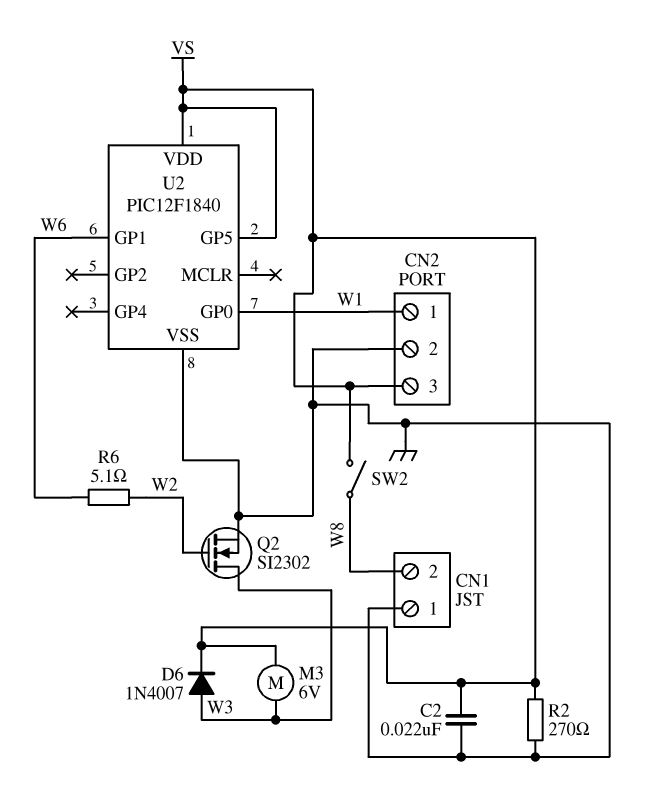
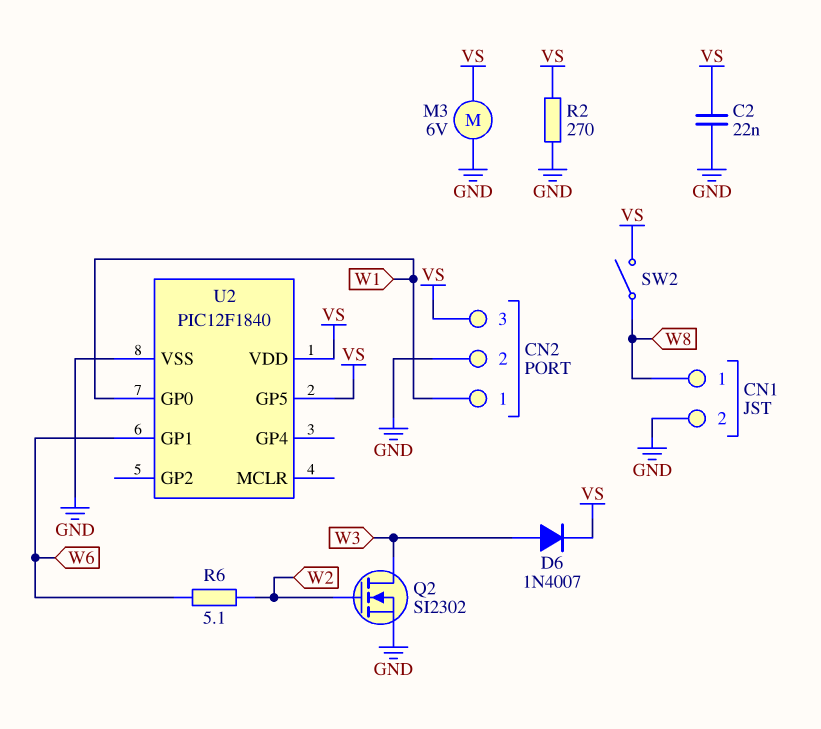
CN1 pin 1: GND -> W8
CN1 pin 2: W8 -> GND
M3: motor 6V (VS, W3) -> motor 6V (GND, VS)

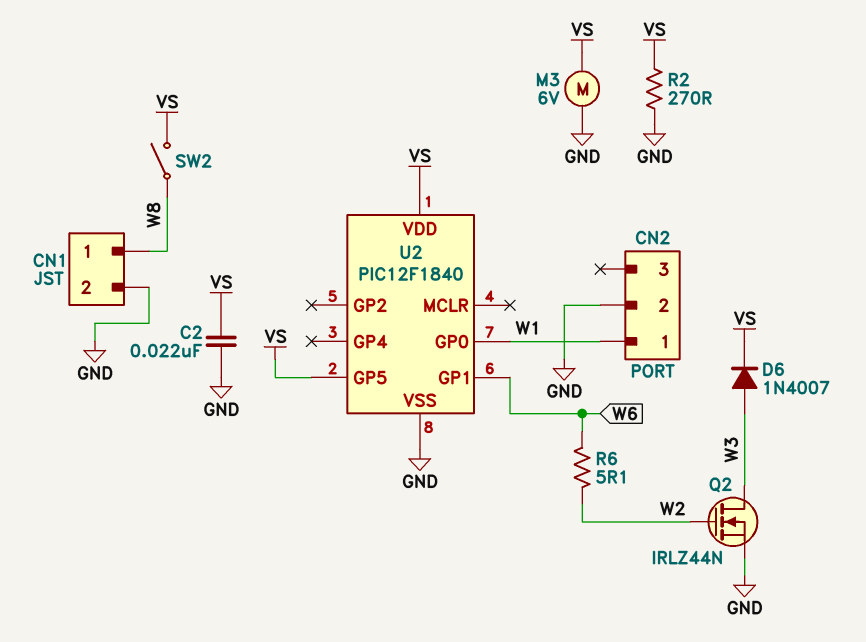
CN2 pin 3: VS -> none
Q2: NMOS SI2302 (G W2, D W3, S GND) -> NMOS IRLZ44N (G W2, D W3, S GND)

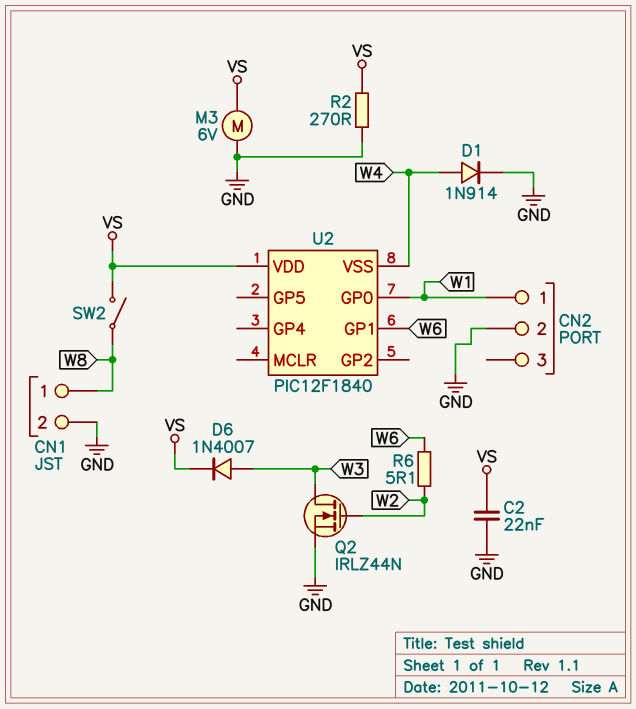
D1: none -> diode 1N914 (A W4, K GND)
U2 pin GP5: VS -> none
U2 pin VSS: GND -> W4

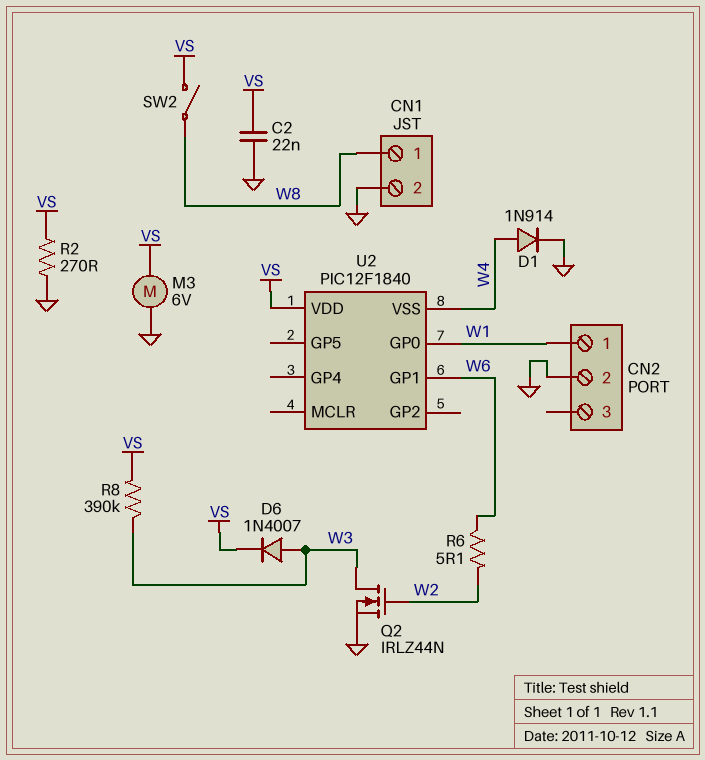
R8: none -> 390k (VS, W3)

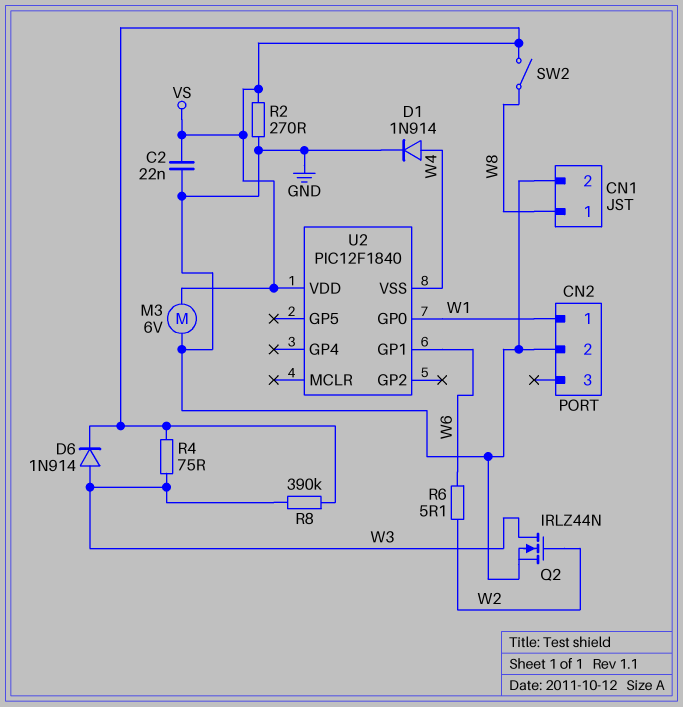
D6: diode 1N4007 (A W3, K VS) -> diode 1N914 (A W3, K VS)
R4: none -> 75 (VS, W3)

